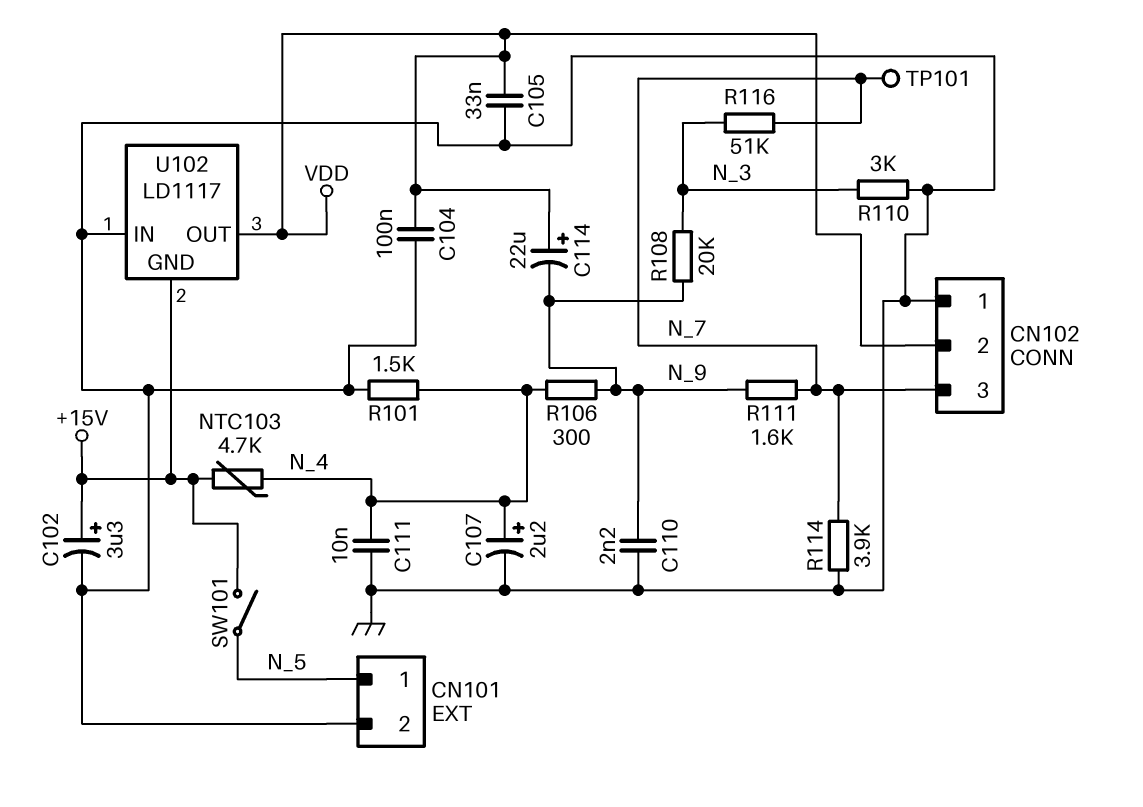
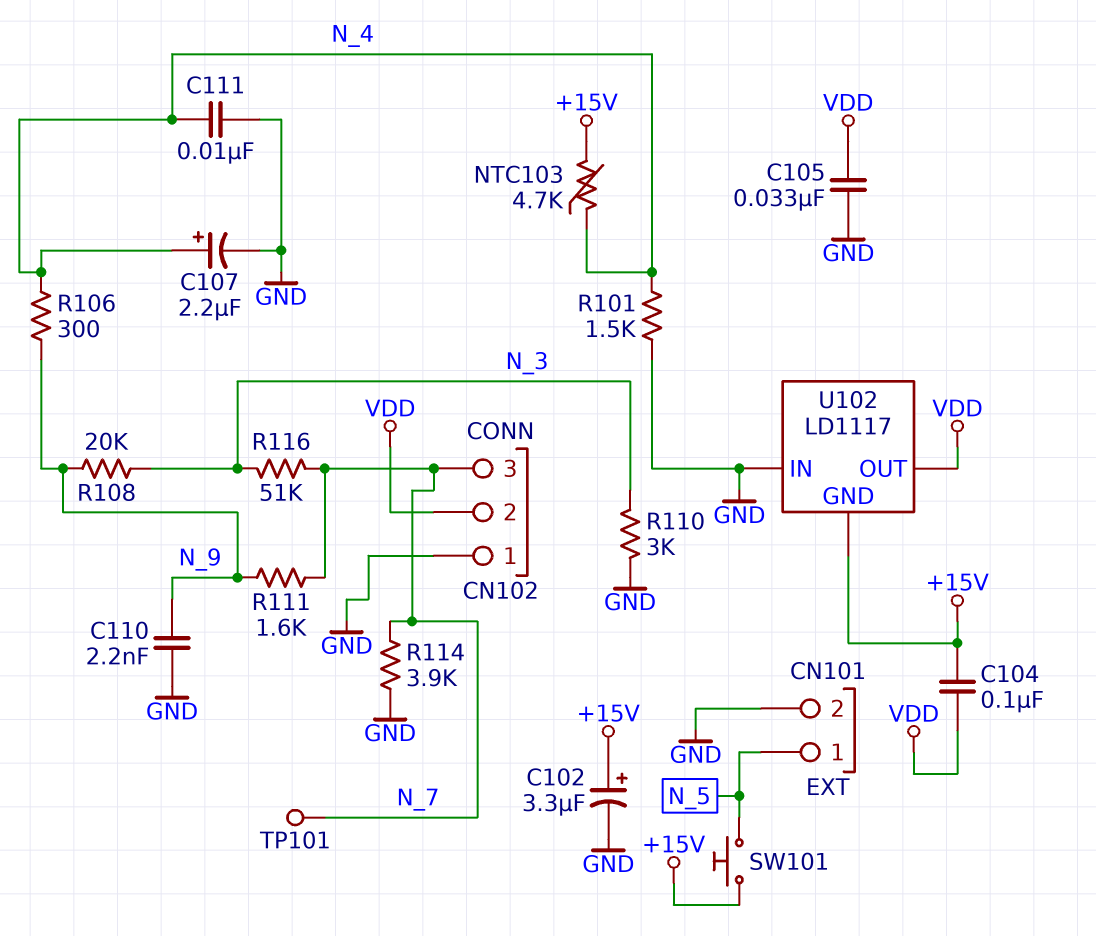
C104: 100nF (GND, VDD) -> 100nF (+15V, VDD)
C114: 22uF (plus VDD, minus N_9) -> none
SW101: switch (+15V, N_5) -> button (+15V, N_5)

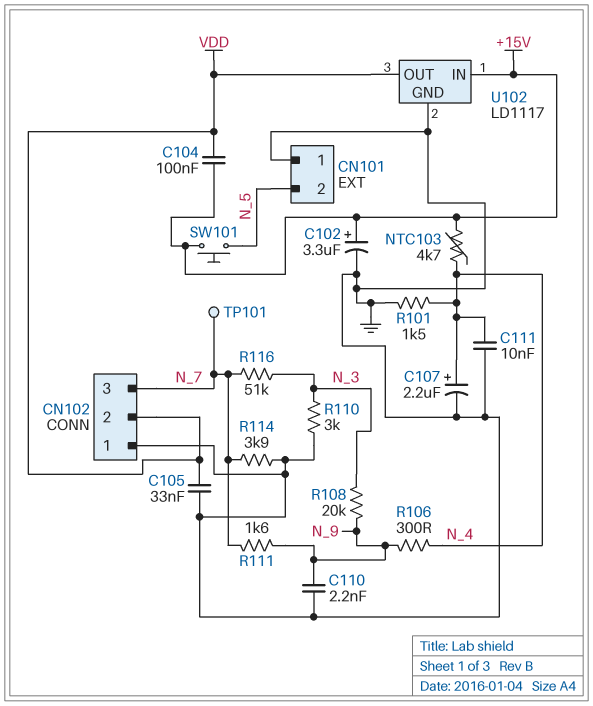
CN101 pin 1: N_5 -> GND
CN101 pin 2: GND -> N_5
U102 pin GND: +15V -> GND
U102 pin IN: GND -> +15V

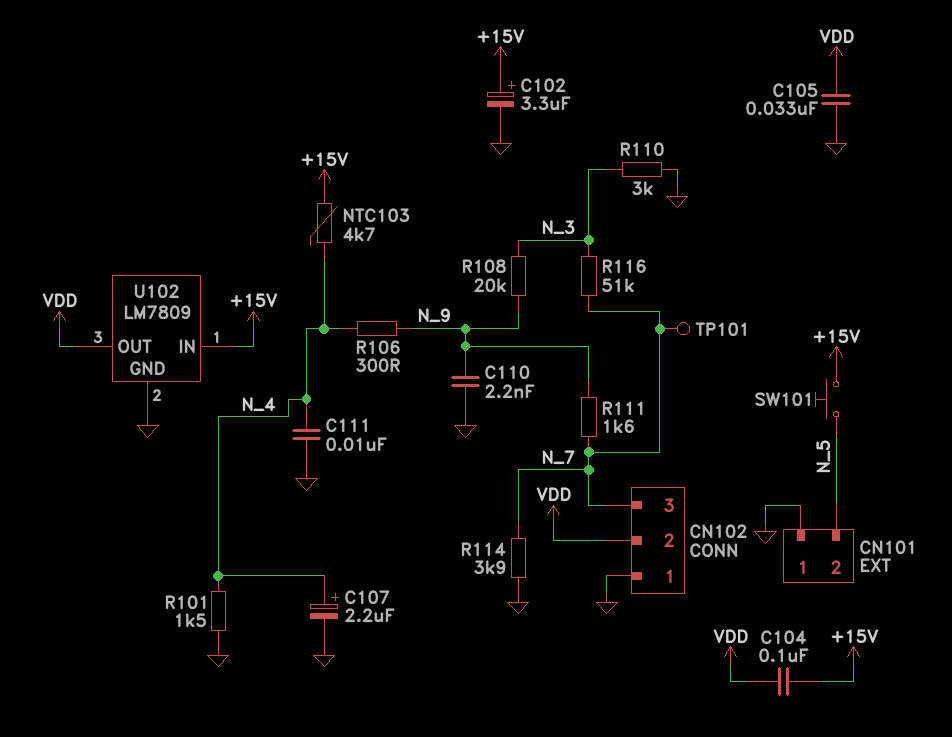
U102: LD1117 -> LM7809

